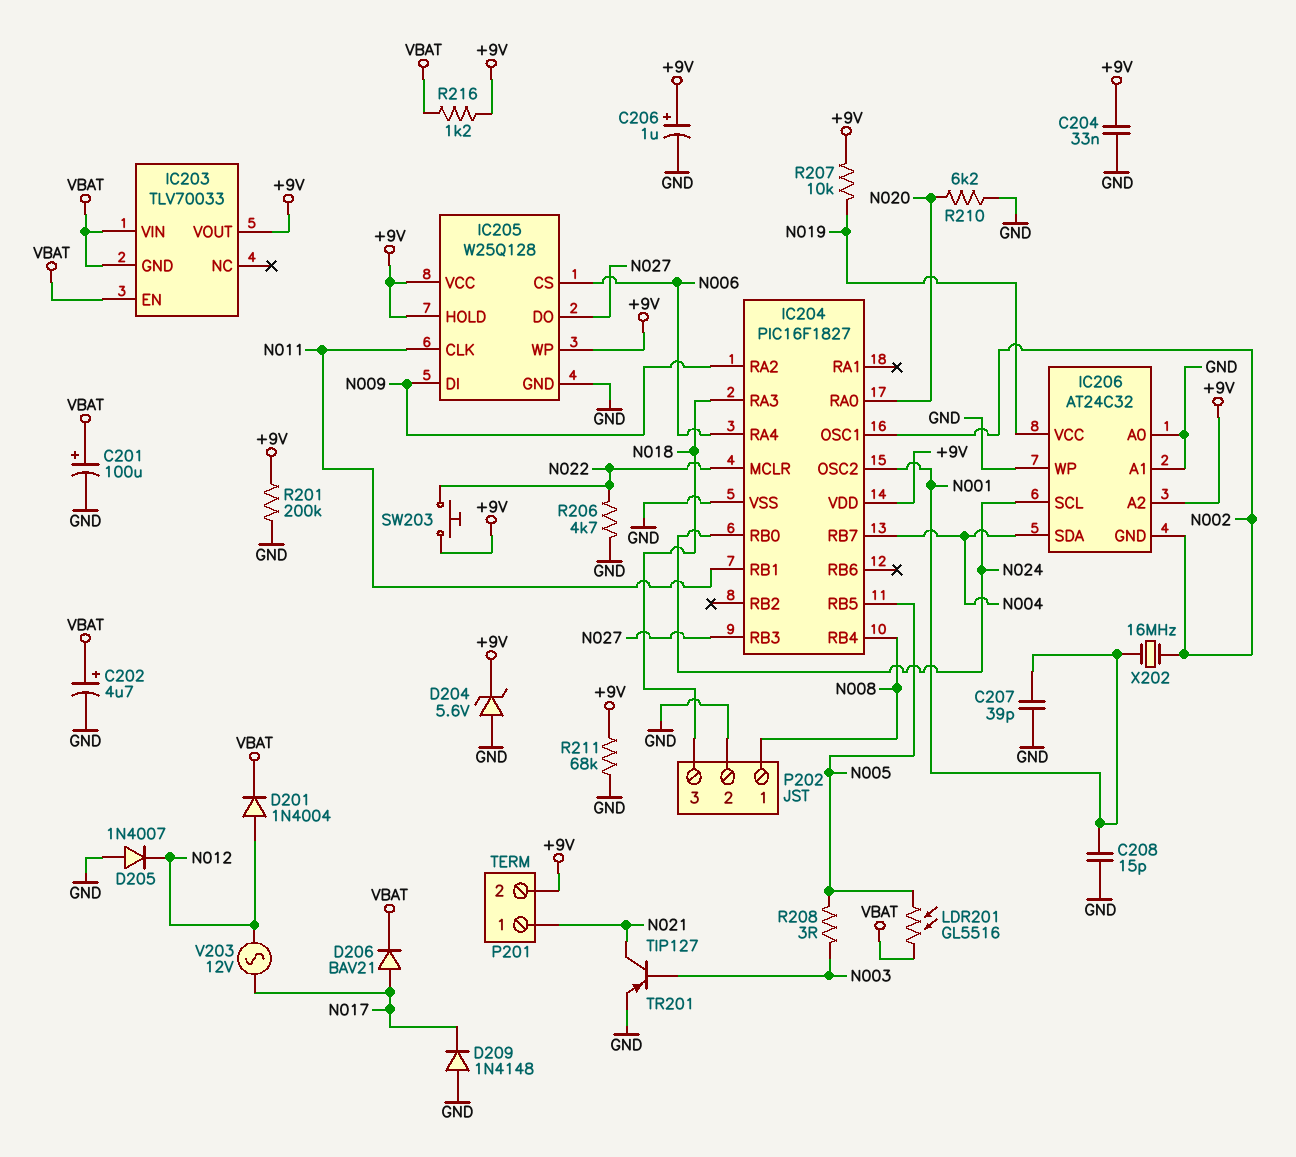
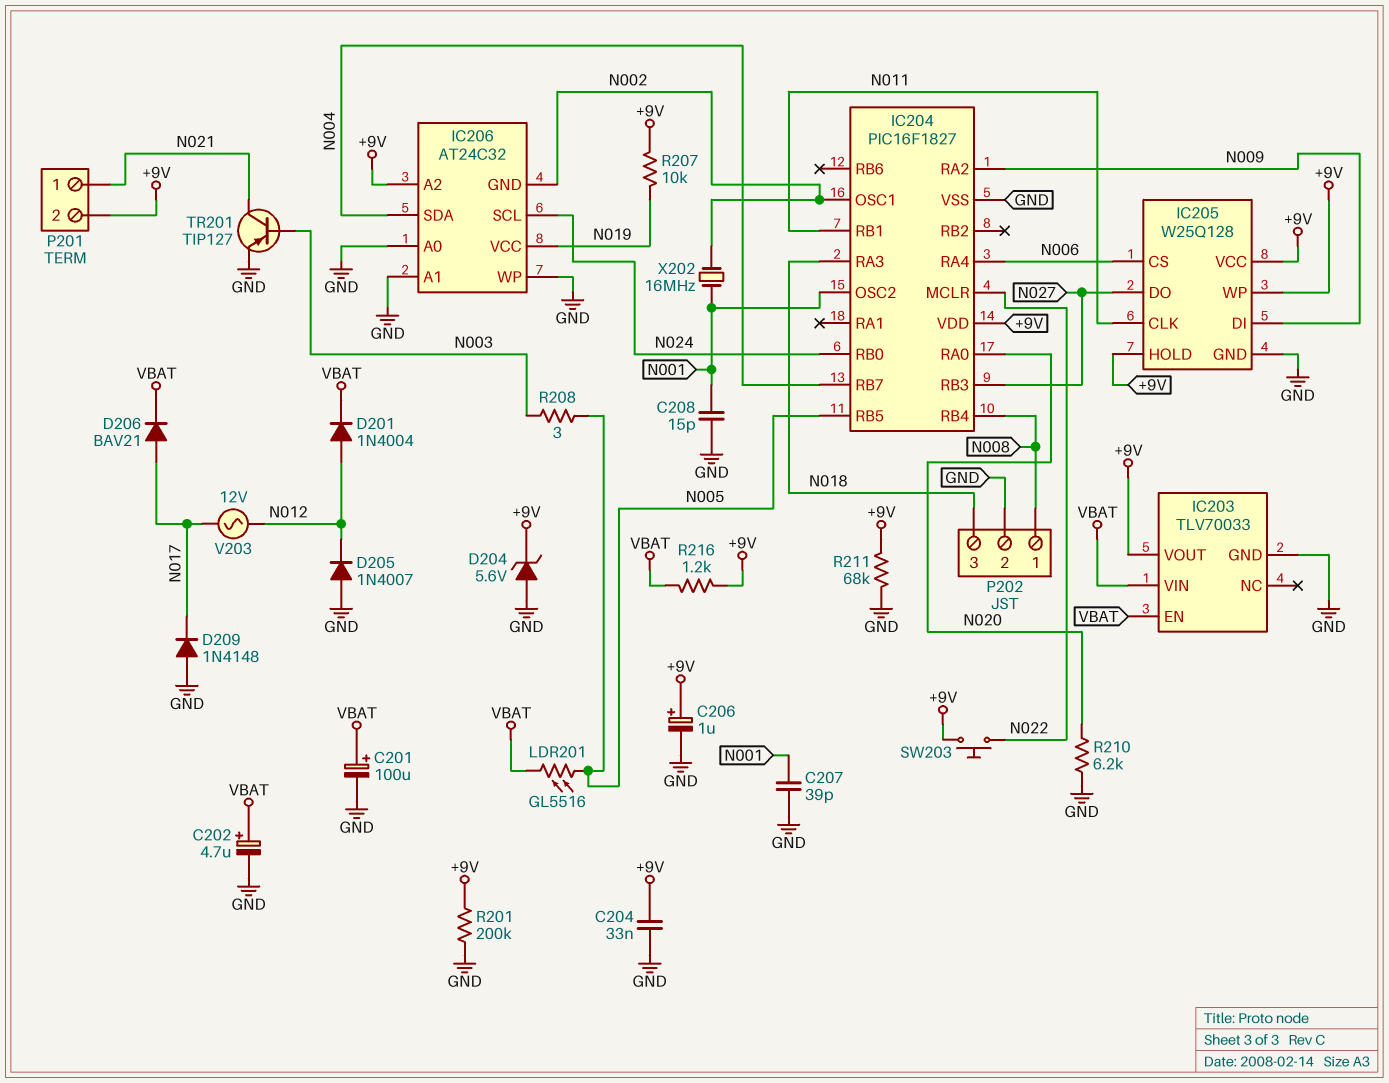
IC203 pin GND: VBAT -> GND
R206: 4.7k (GND, N022) -> none

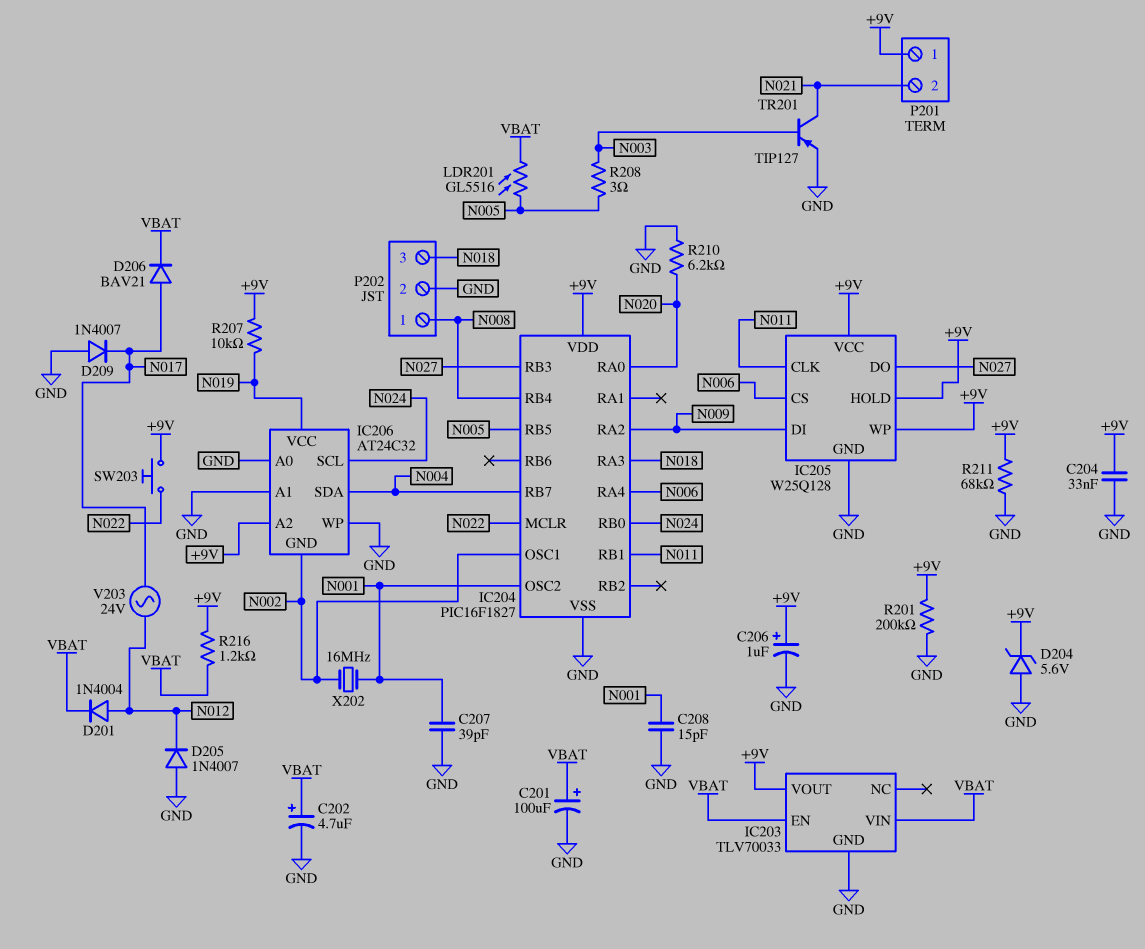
D209: diode 1N4148 (A GND, K N017) -> diode 1N4007 (A GND, K N017)
P201 pin 1: N021 -> +9V
P201 pin 2: +9V -> N021
V203: AC 12V (N012, N017) -> AC 24V (N012, N017)

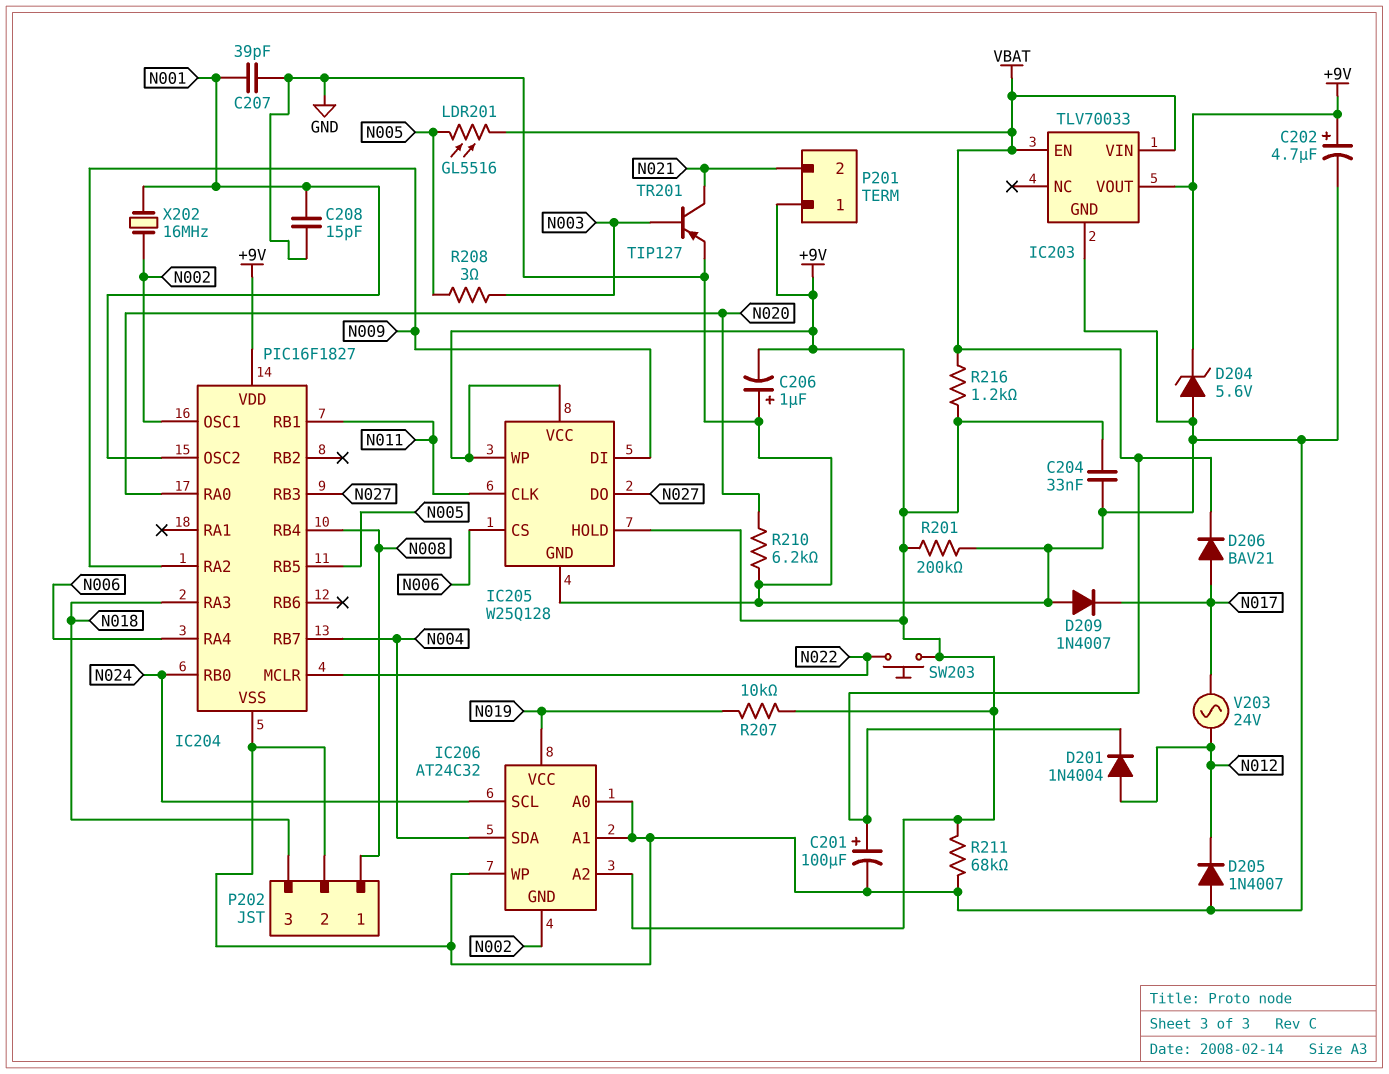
C202: 4.7uF (plus VBAT, minus GND) -> 4.7uF (plus +9V, minus GND)
C206: 1uF (plus +9V, minus GND) -> 1uF (plus GND, minus +9V)

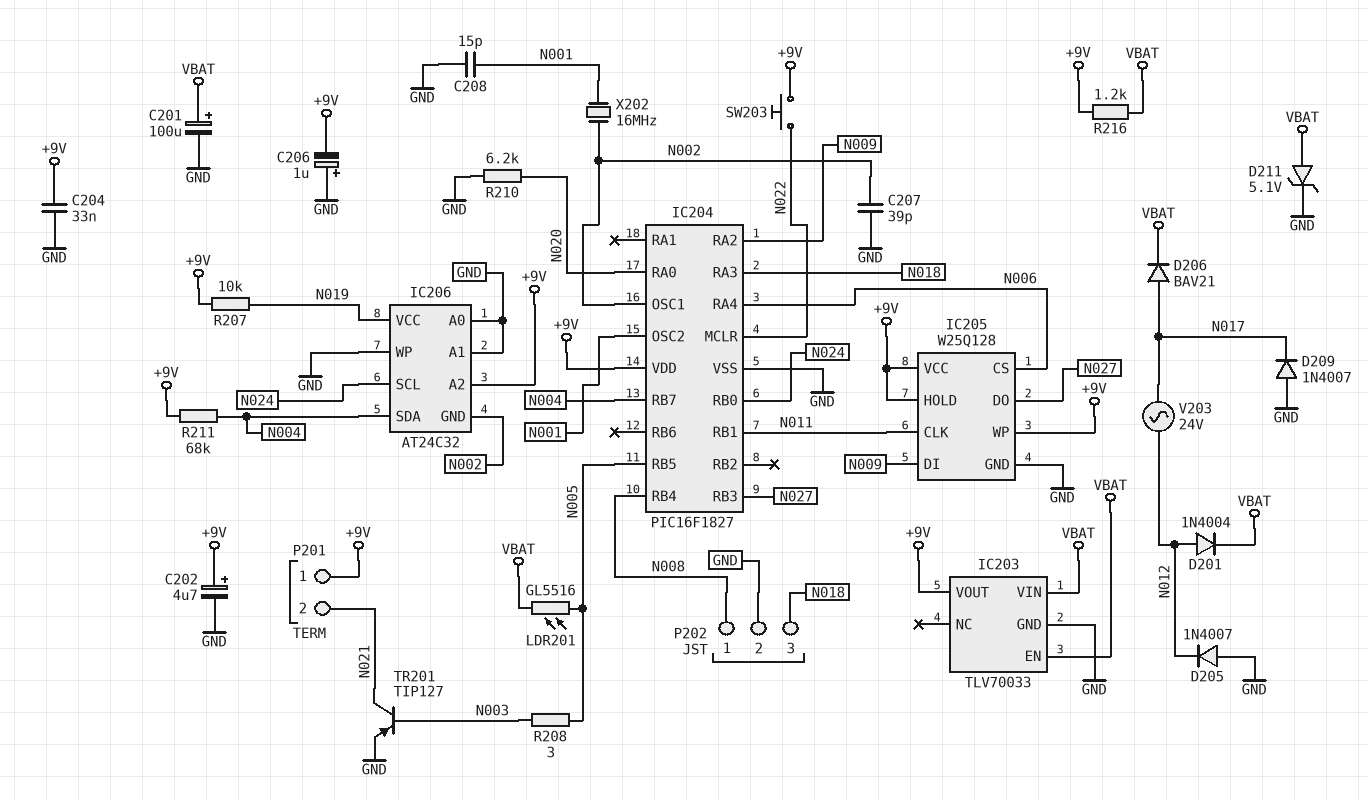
C207: 39pF (GND, N001) -> 39pF (GND, N002)
D204: zener 5.6V (A GND, K +9V) -> none
D211: none -> zener 5.1V (A VBAT, K GND)
R201: 200k (+9V, GND) -> none
R211: 68k (+9V, GND) -> 68k (+9V, N004)

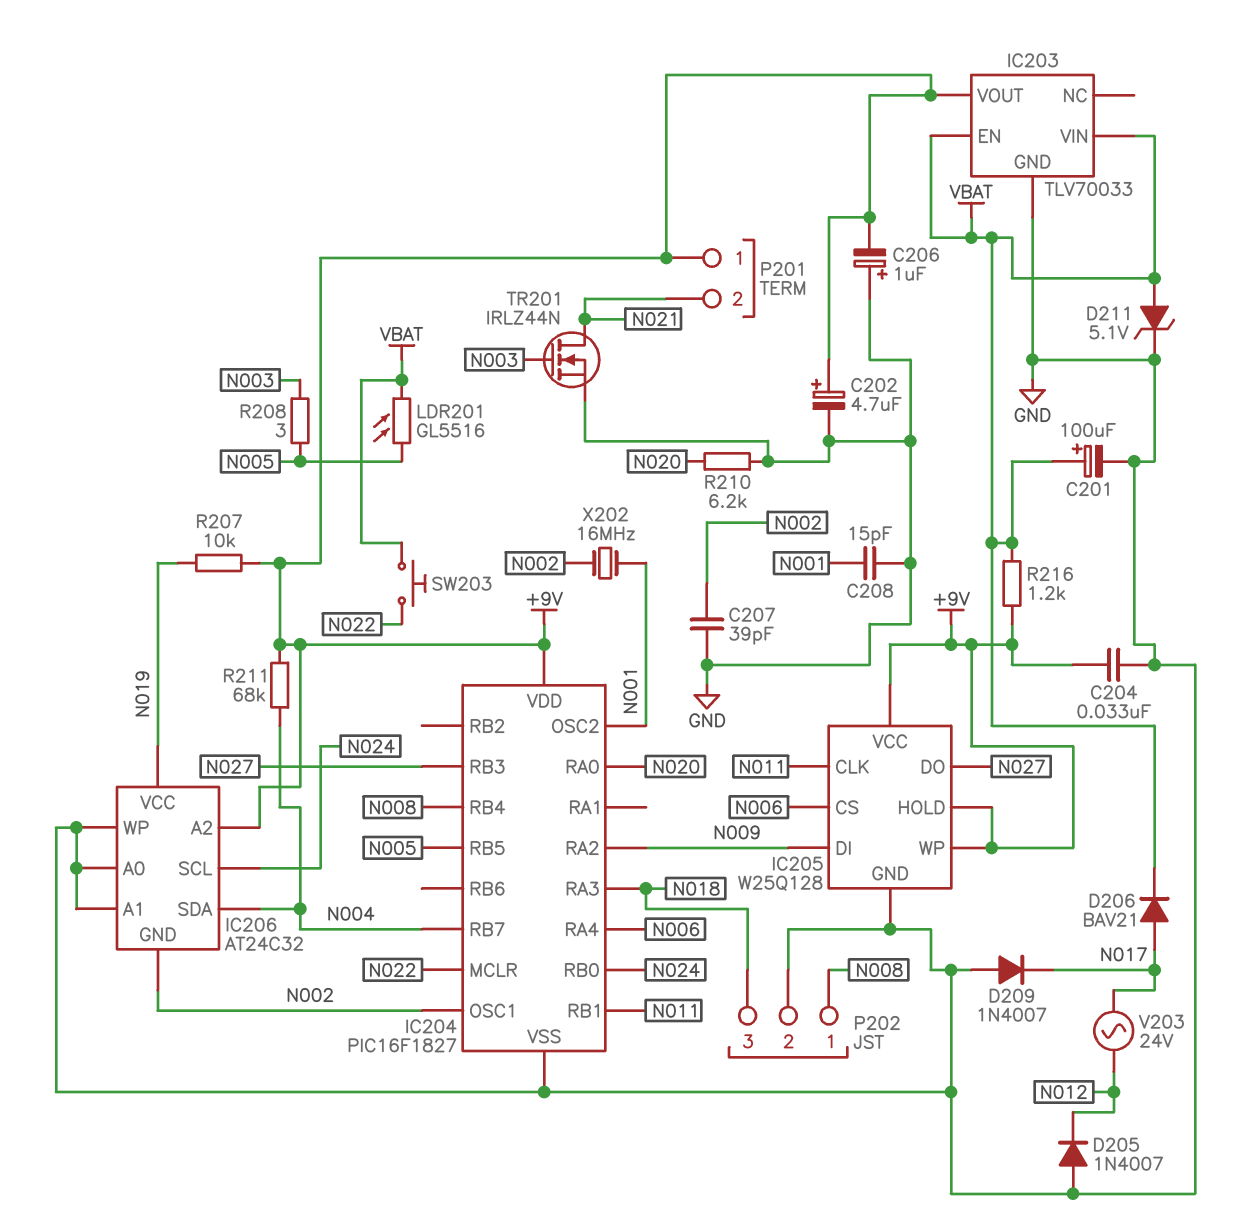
D201: diode 1N4004 (A N012, K VBAT) -> none
SW203: button (+9V, N022) -> button (N022, VBAT)
TR201: PNP TIP127 (B N003, C N021, E GND) -> NMOS IRLZ44N (G N003, D N021, S GND)

